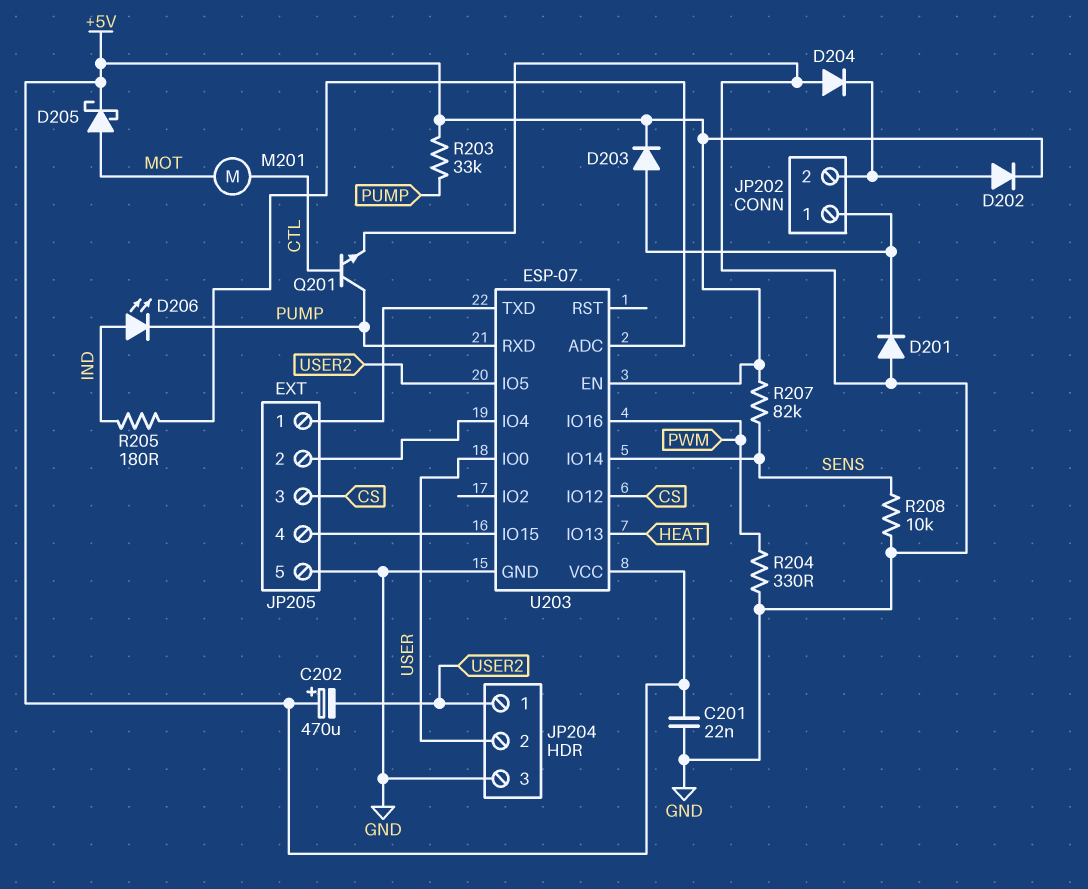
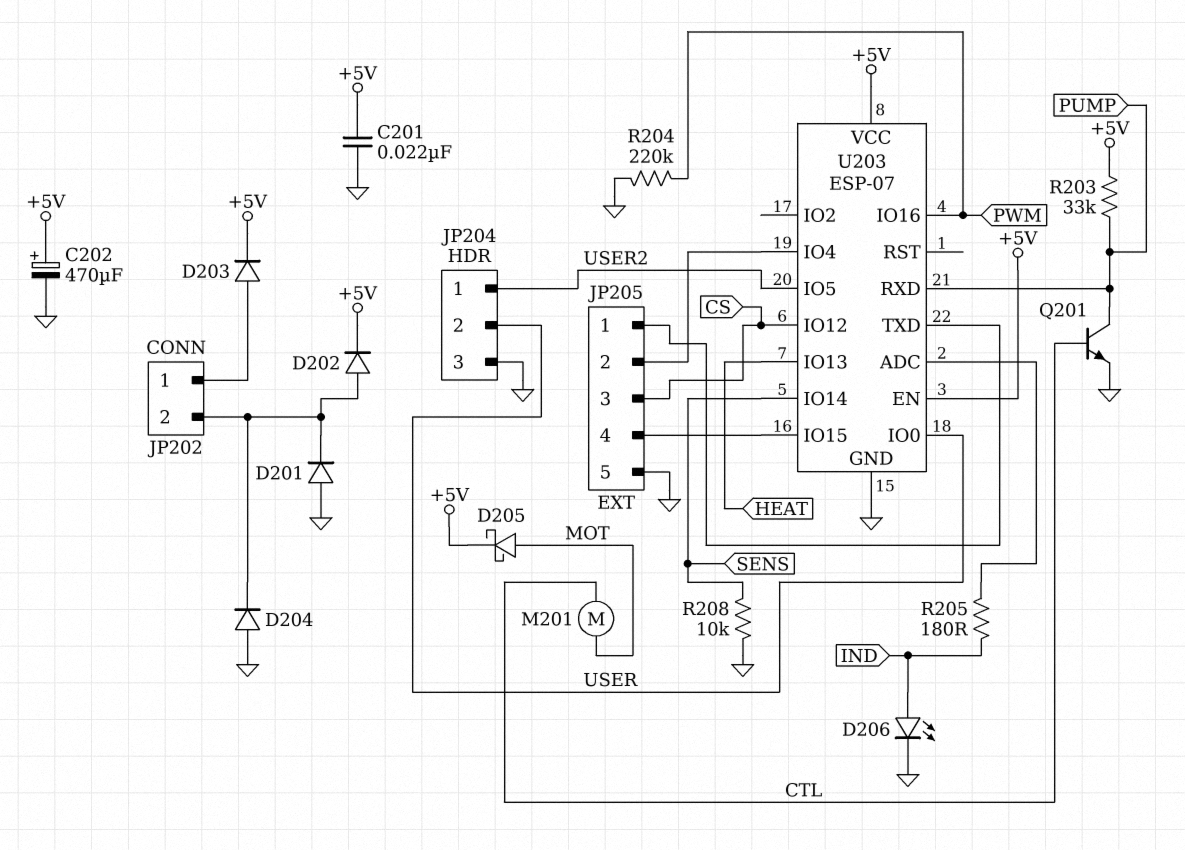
C202: 470uF (plus +5V, minus USER2) -> 470uF (plus +5V, minus GND)
D201: diode (A GND, K JP202/1) -> diode (A GND, K JP202/2)
D206: LED (A IND, K PUMP) -> LED (A IND, K GND)
R204: 330 (GND, PWM) -> 220k (GND, PWM)
R207: 82k (+5V, SENS) -> none

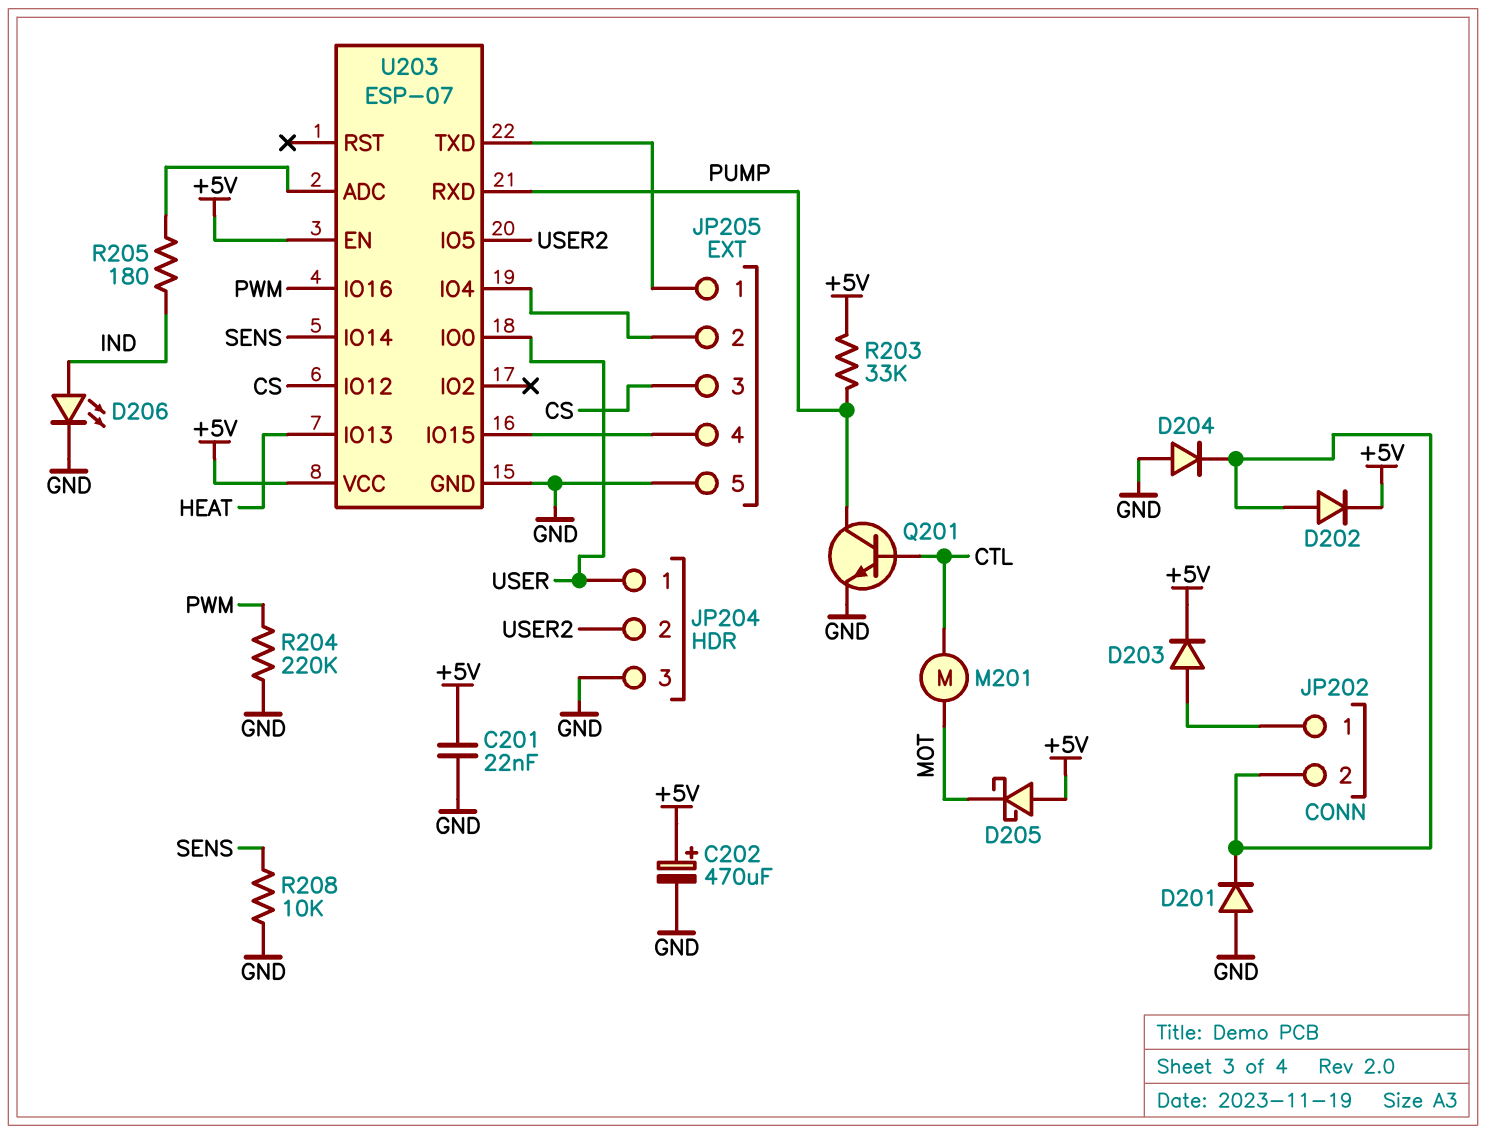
D205: schottky (A MOT, K +5V) -> schottky (A +5V, K MOT)
JP204 pin 1: USER2 -> USER
JP204 pin 2: USER -> USER2

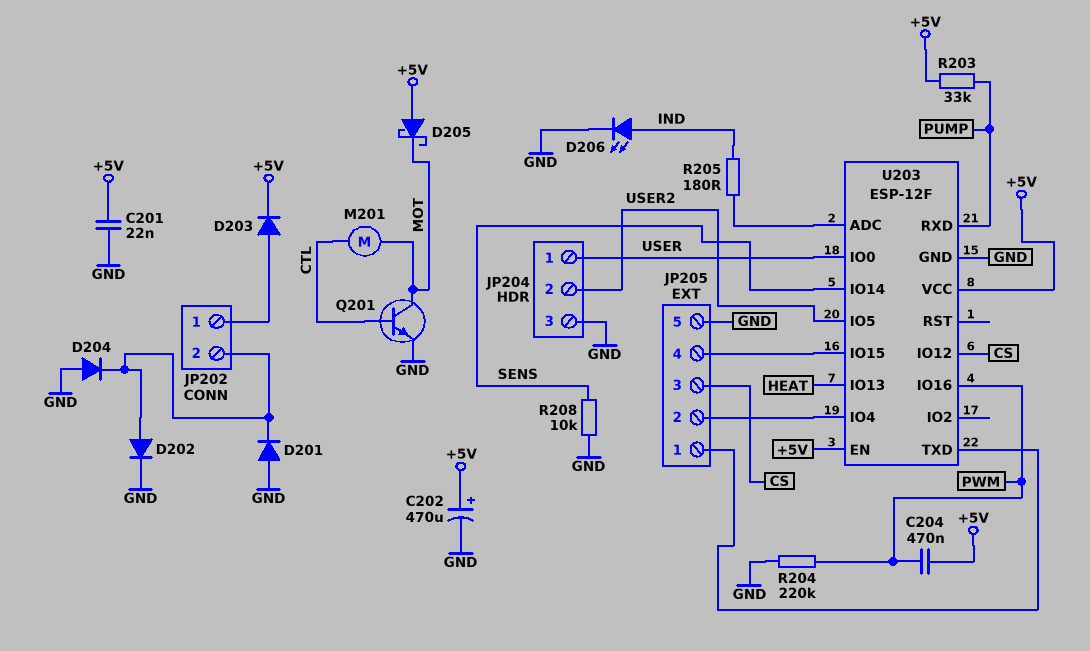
C204: none -> 470nF (+5V, PWM)
D202: diode (A JP202/2, K +5V) -> diode (A JP202/2, K GND)
Q201: NPN (B CTL, C PUMP, E GND) -> NPN (B CTL, C MOT, E GND)
U203: ESP-07 -> ESP-12F

